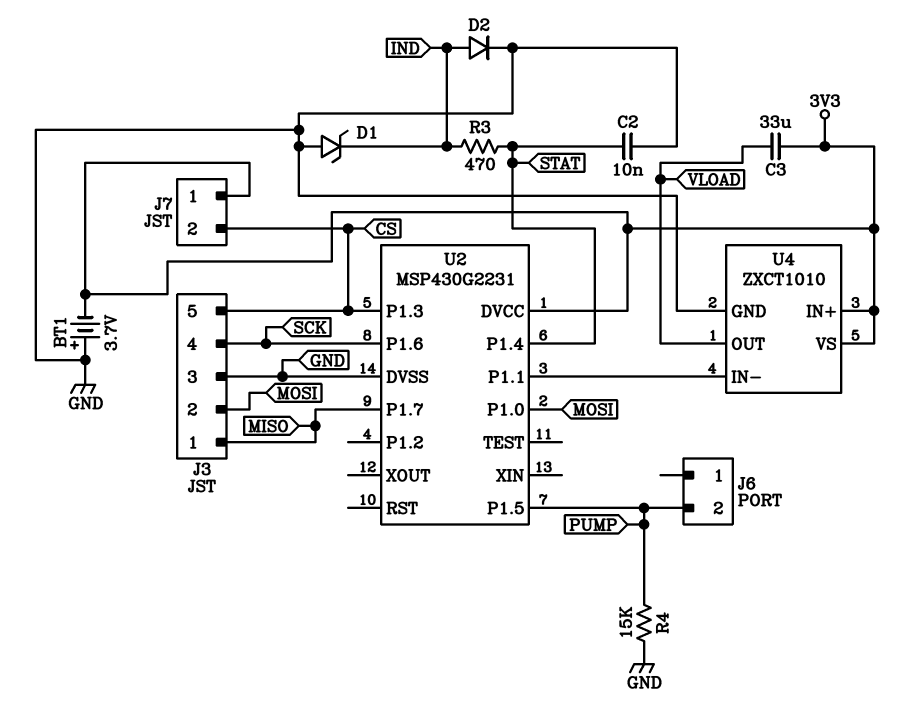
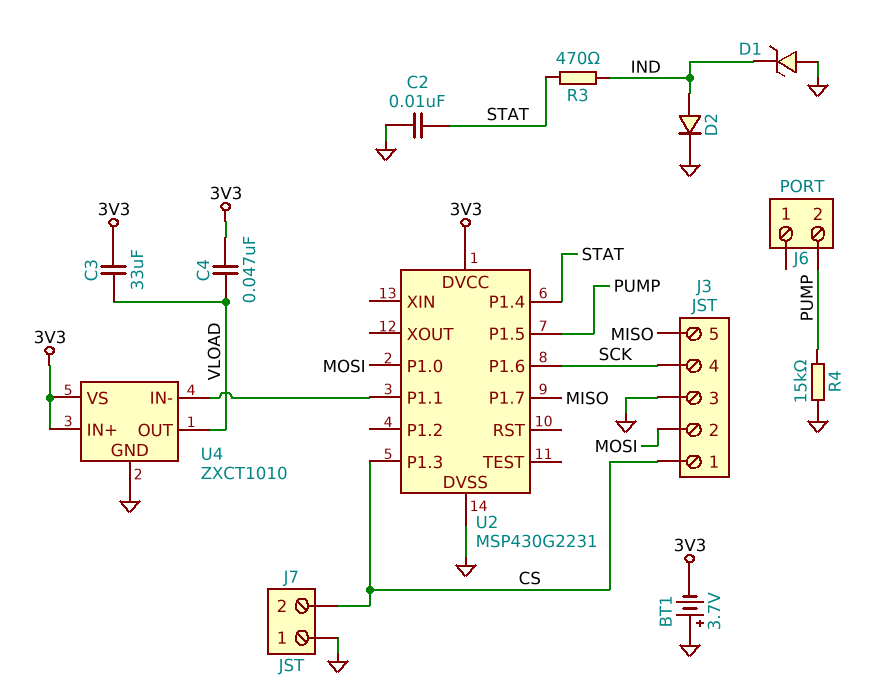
C4: none -> 47nF (3V3, VLOAD)
J3 pin 1: MISO -> CS
J3 pin 5: CS -> MISO
J7 pin 1: 3V3 -> GND

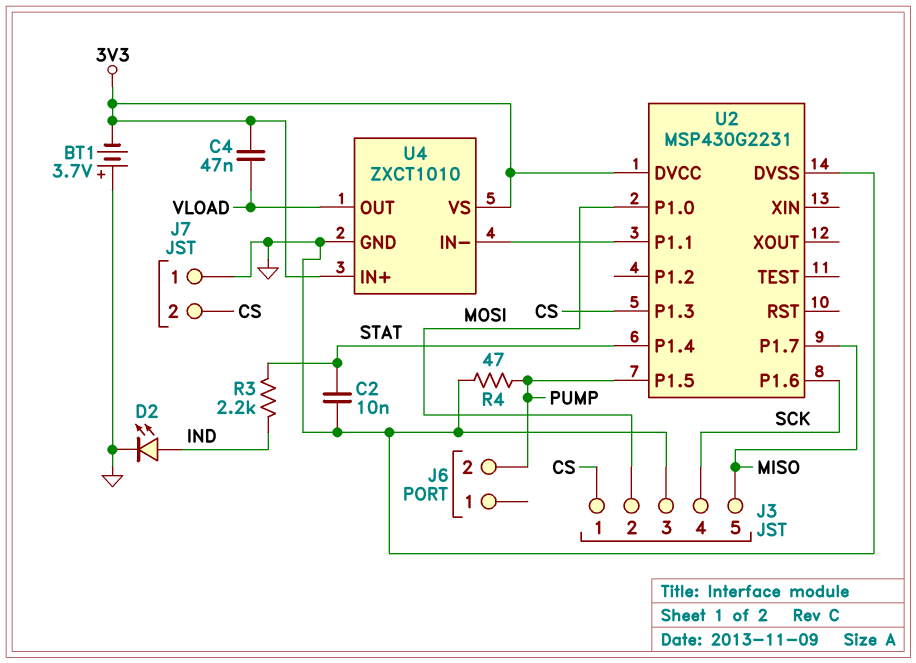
C3: 33uF (3V3, VLOAD) -> none
D1: zener (A GND, K IND) -> none
D2: diode (A IND, K GND) -> LED (A IND, K GND)
R3: 470 (IND, STAT) -> 2.2k (IND, STAT)
R4: 15k (GND, PUMP) -> 47 (GND, PUMP)

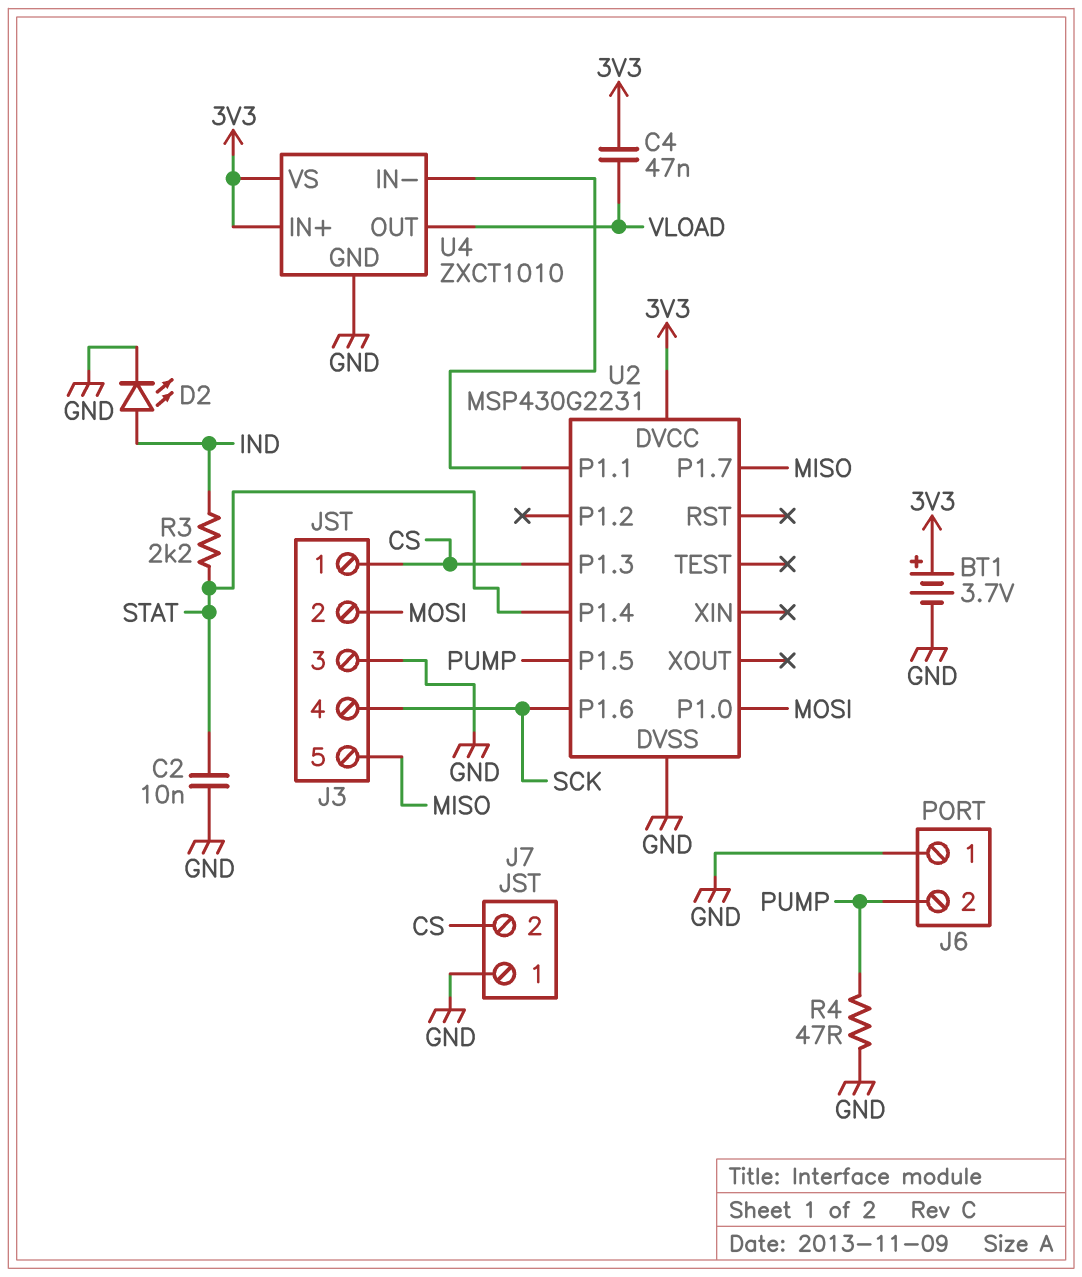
BT1: 3.7V (plus GND, minus 3V3) -> 3.7V (plus 3V3, minus GND)
J6 pin 1: none -> GND

